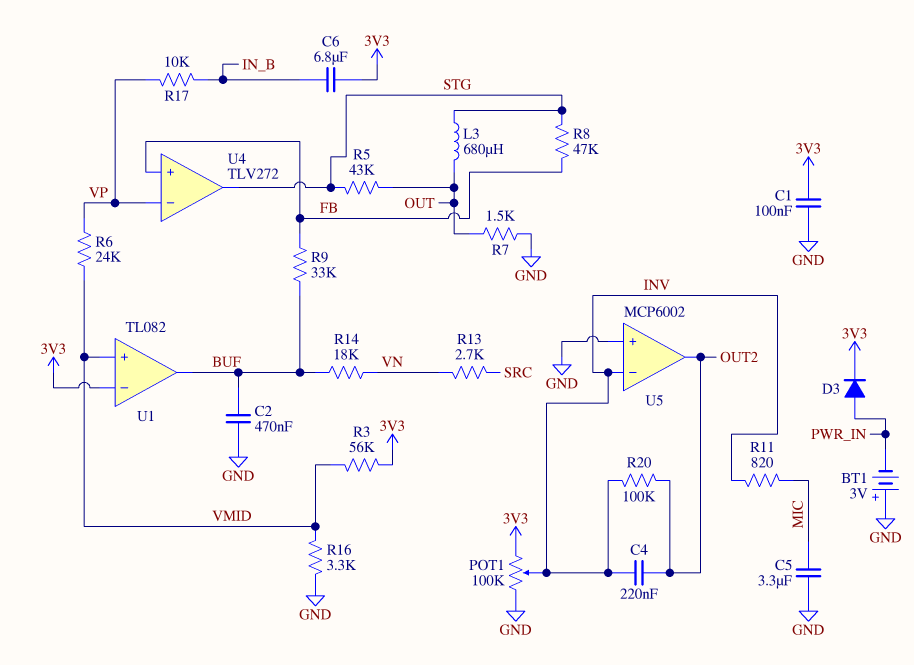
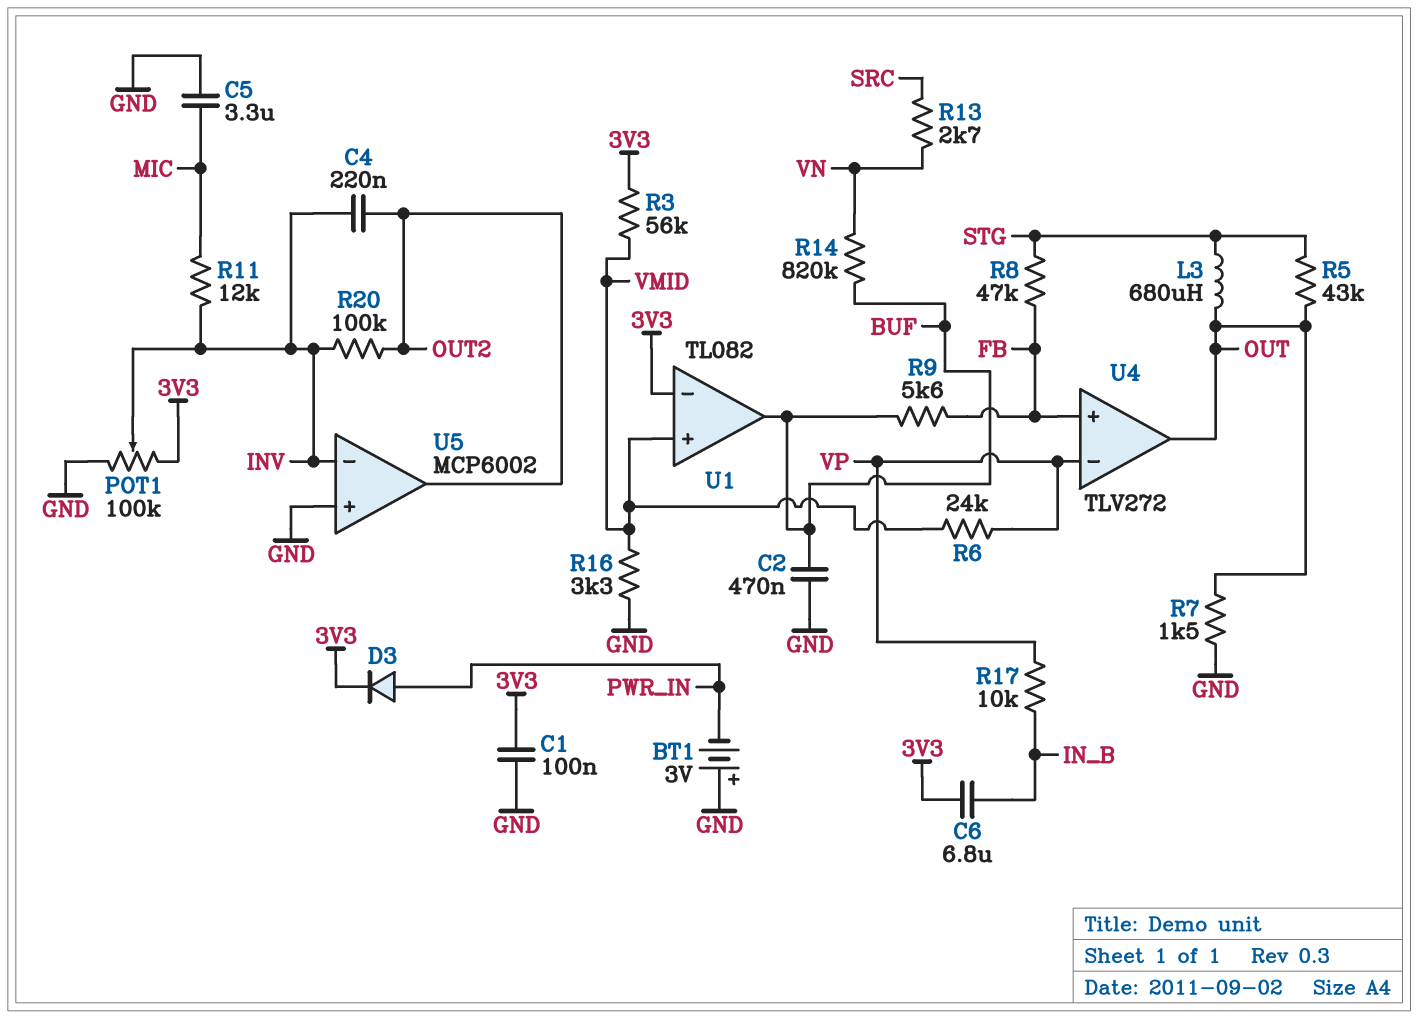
R9: 33k (BUF, FB) -> 5.6k (BUF, FB)
R11: 820 (INV, MIC) -> 12k (INV, MIC)
R14: 18k (BUF, VN) -> 820k (BUF, VN)
U4 pin out: STG -> OUT

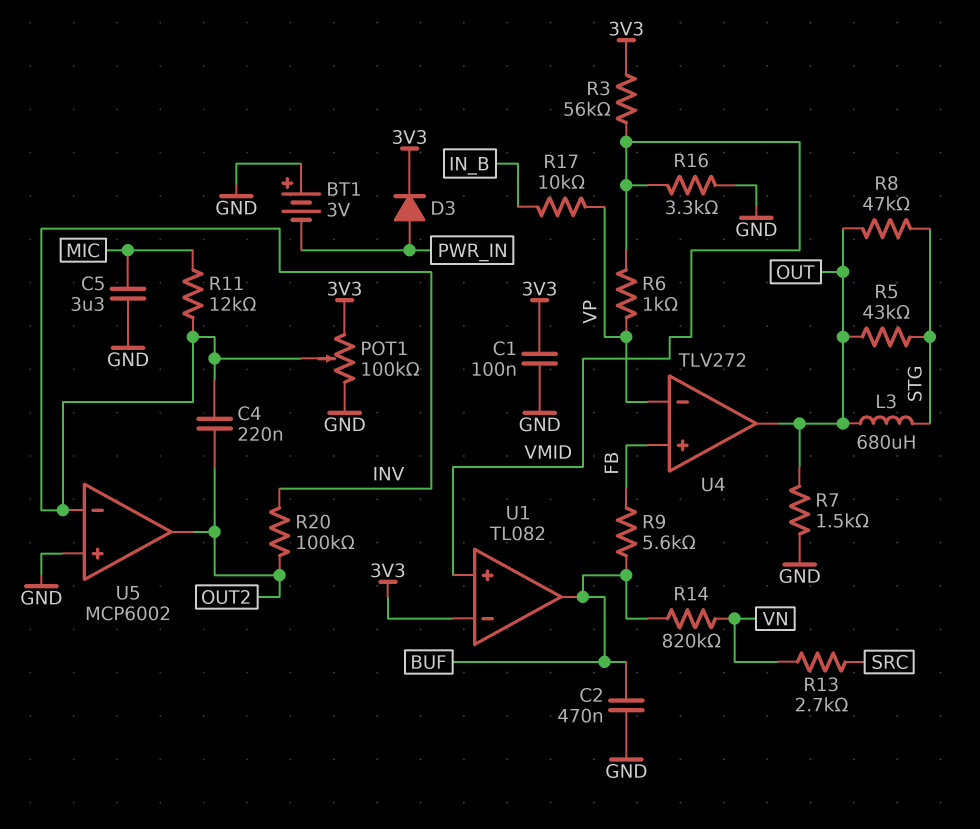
C6: 6.8uF (3V3, IN_B) -> none
R6: 24k (VMID, VP) -> 1k (VMID, VP)
R8: 47k (FB, STG) -> 47k (OUT, STG)

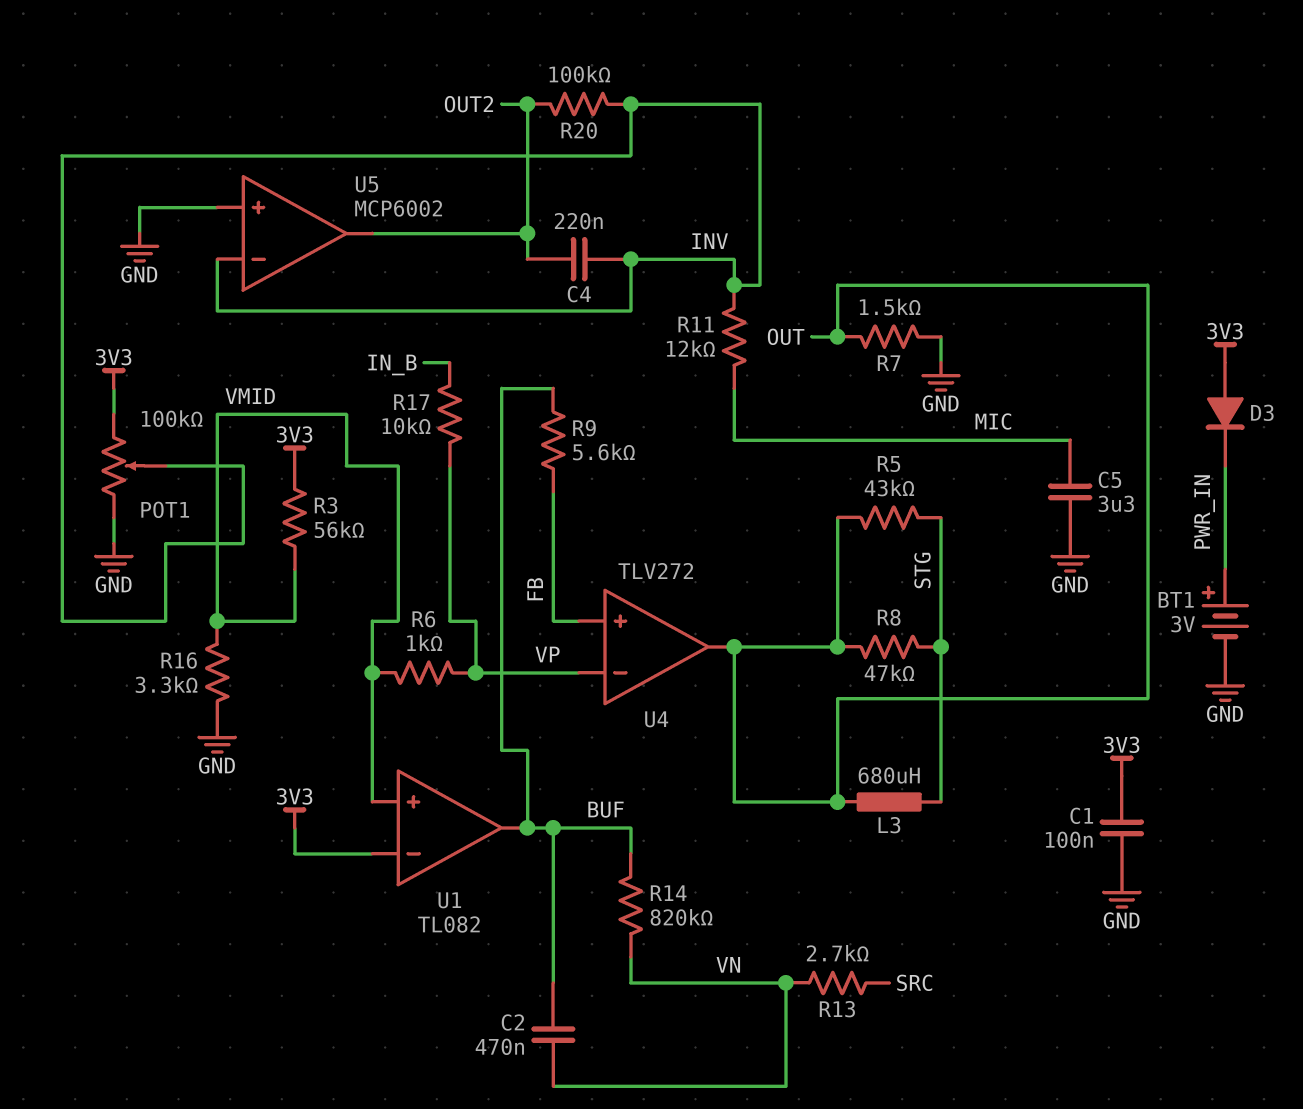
BT1: 3V (plus GND, minus PWR_IN) -> 3V (plus PWR_IN, minus GND)
C2: 470nF (BUF, GND) -> 470nF (BUF, VN)
D3: diode (A PWR_IN, K 3V3) -> diode (A 3V3, K PWR_IN)

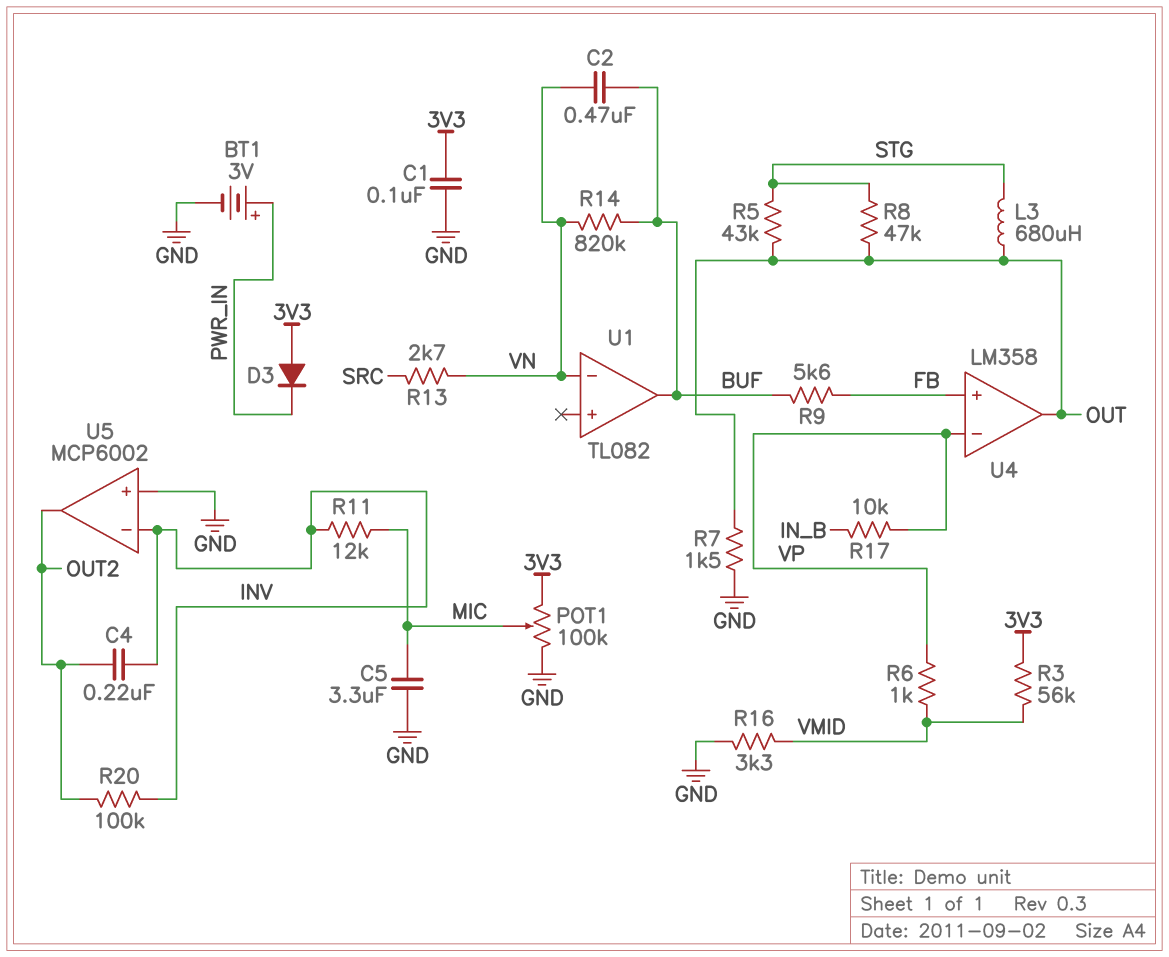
POT1: 100k (3V3, GND, wiper INV) -> 100k (3V3, GND, wiper MIC)
U1 pin in+: VMID -> none
U1 pin in-: 3V3 -> VN
U4: TLV272 -> LM358

